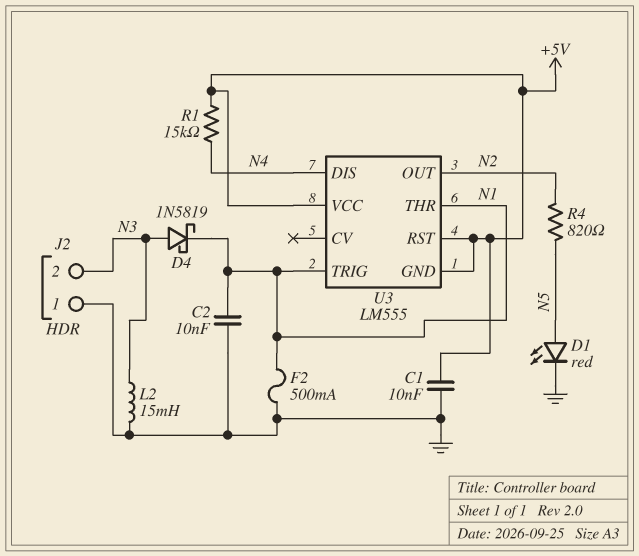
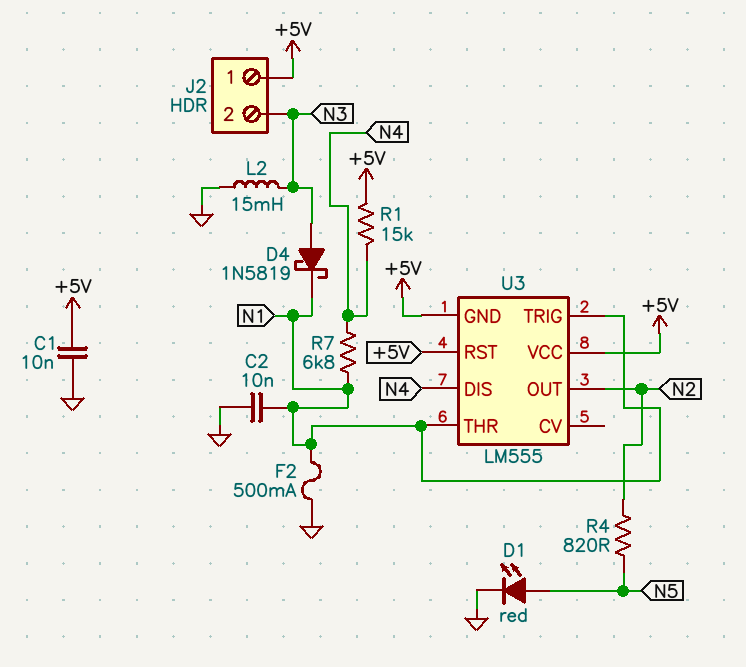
J2 pin 1: GND -> +5V
R7: none -> 6.8k (N1, N4)

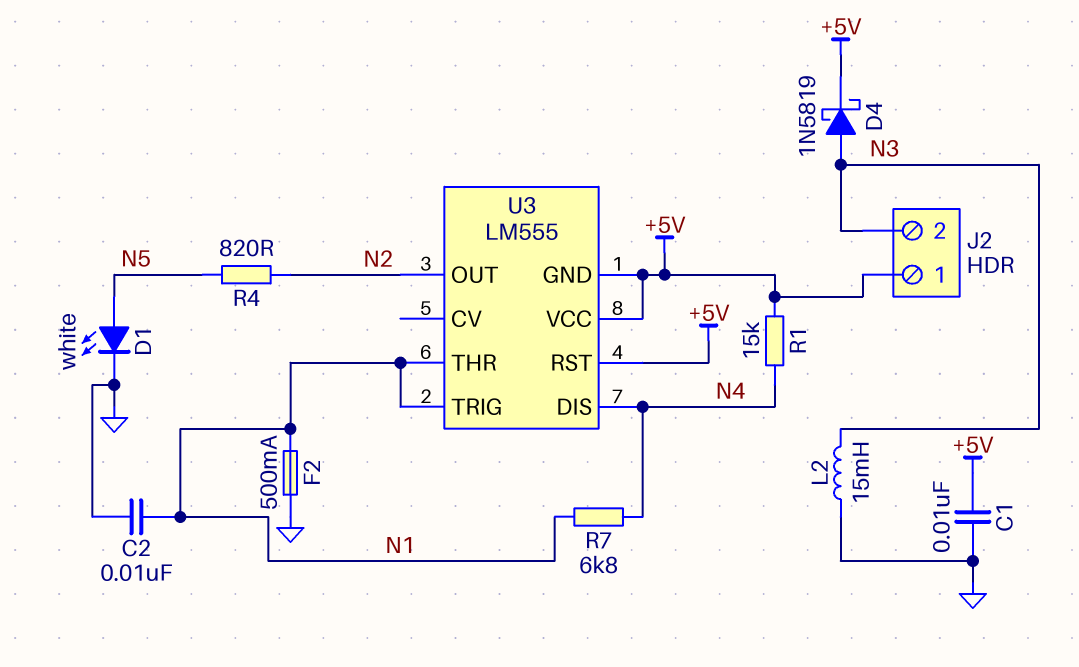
D1: LED red (A N5, K GND) -> LED white (A N5, K GND)
D4: schottky 1N5819 (A N3, K N1) -> schottky 1N5819 (A N3, K +5V)

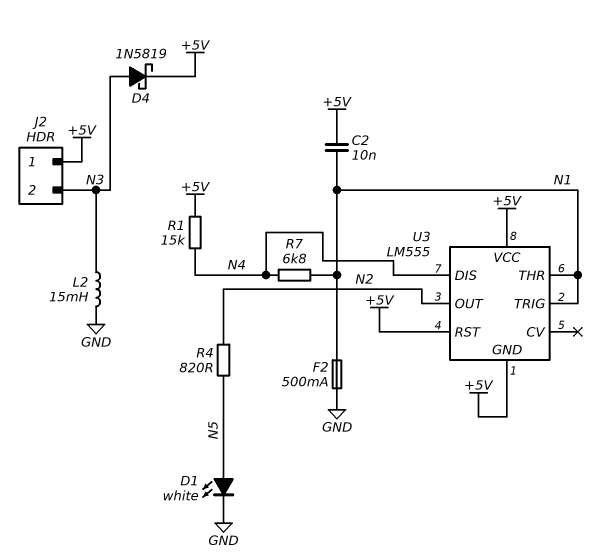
C1: 10nF (+5V, GND) -> none
C2: 10nF (GND, N1) -> 10nF (+5V, N1)

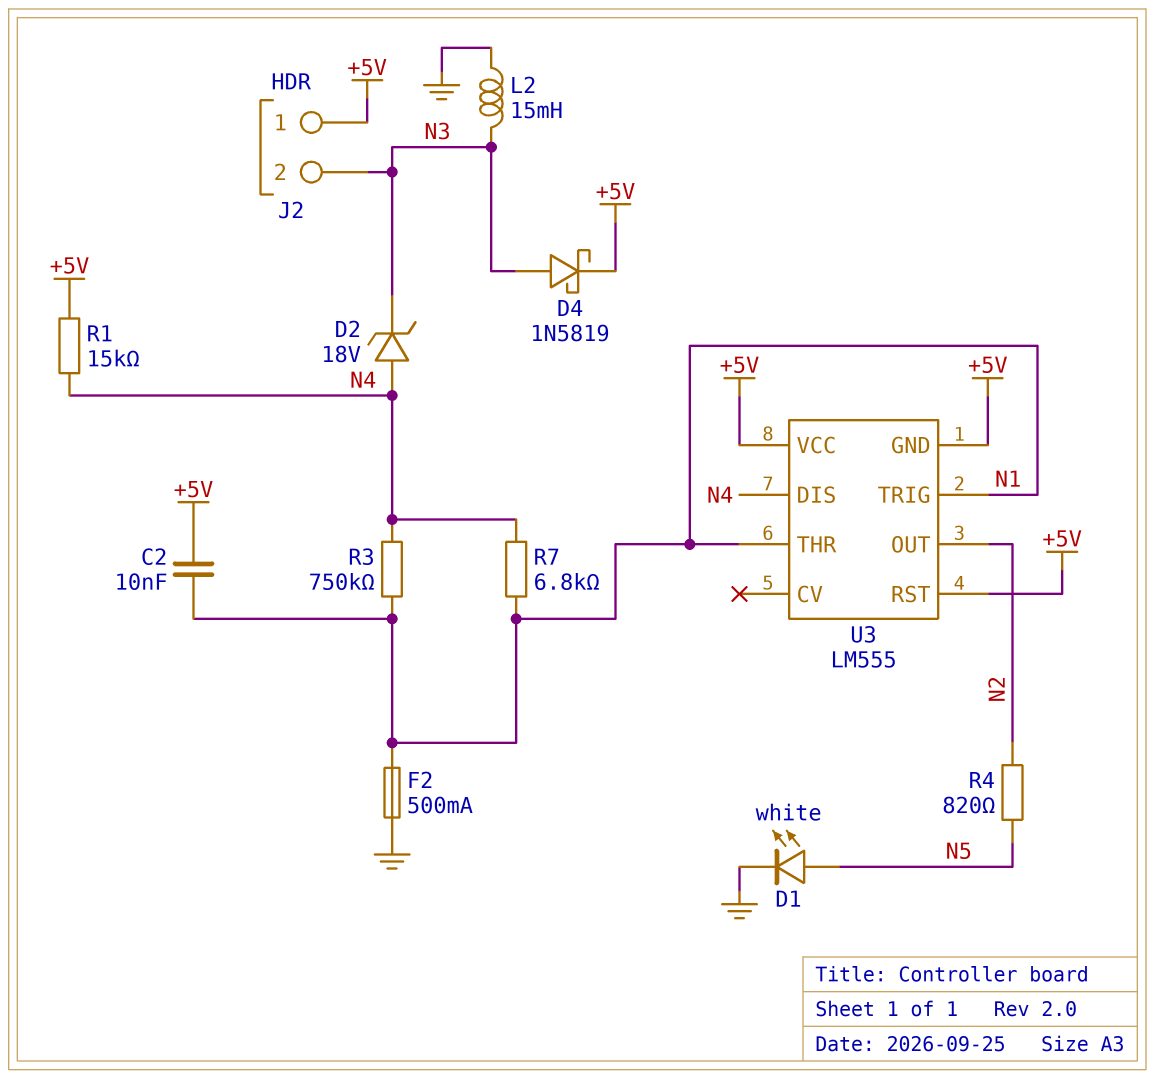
D2: none -> zener 18V (A N4, K N3)
R3: none -> 750k (N1, N4)

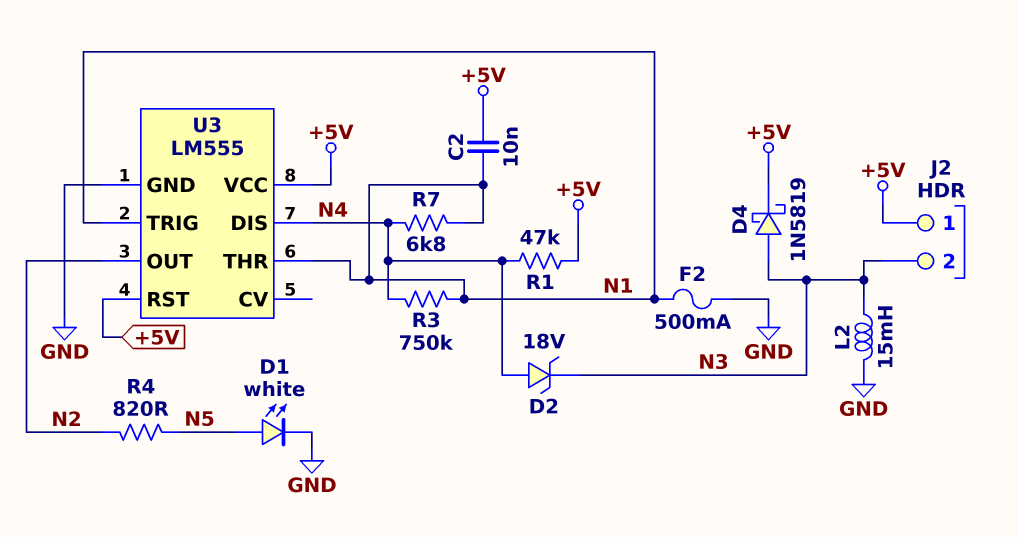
R1: 15k (+5V, N4) -> 47k (+5V, N4)
U3 pin GND: +5V -> GND

